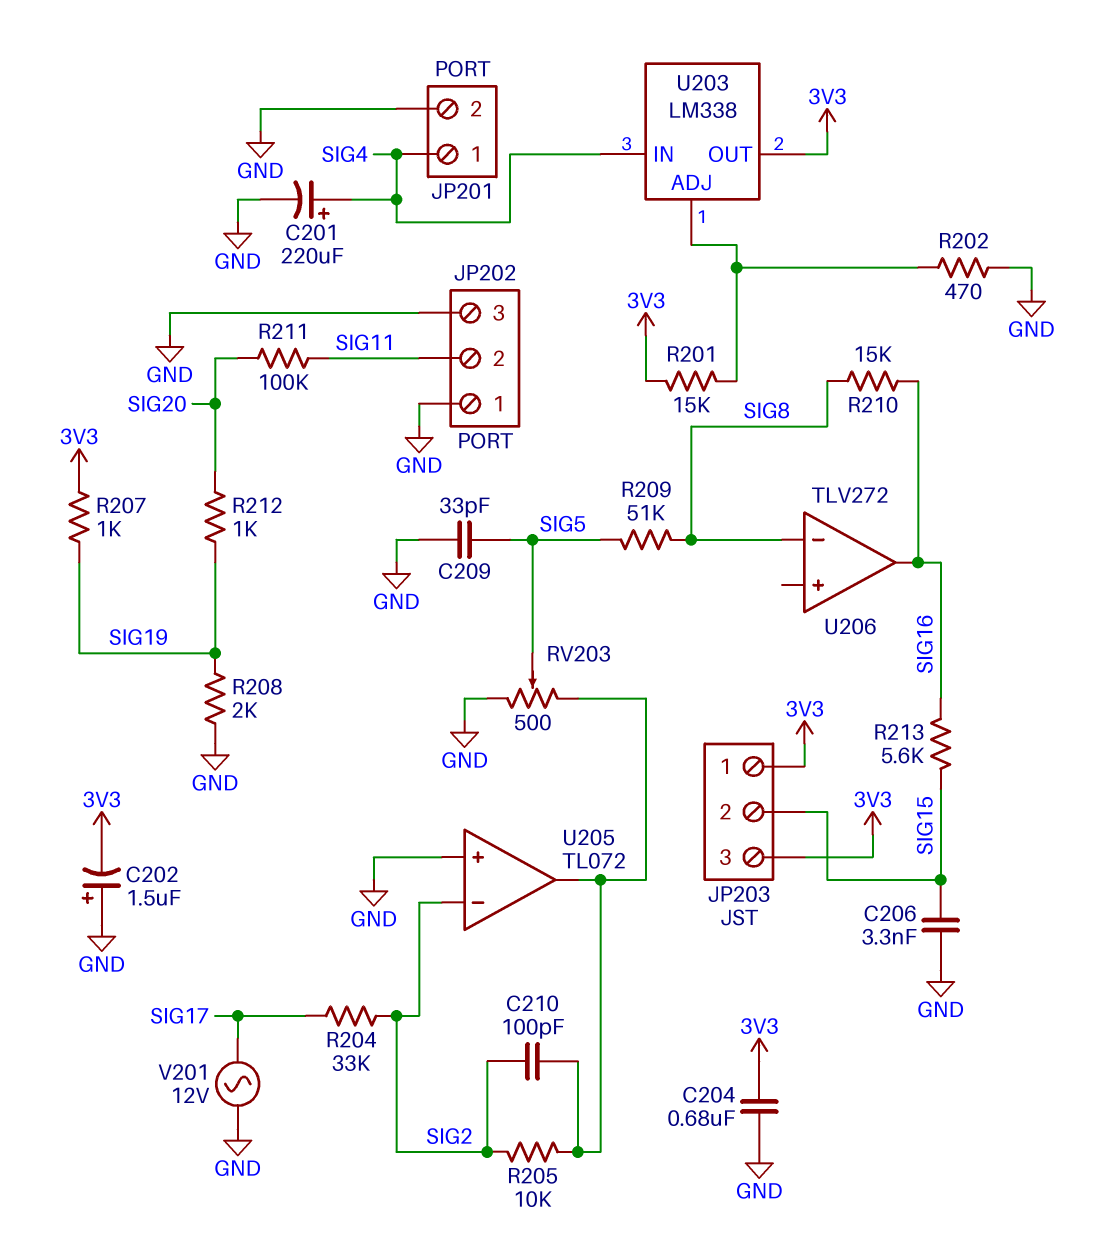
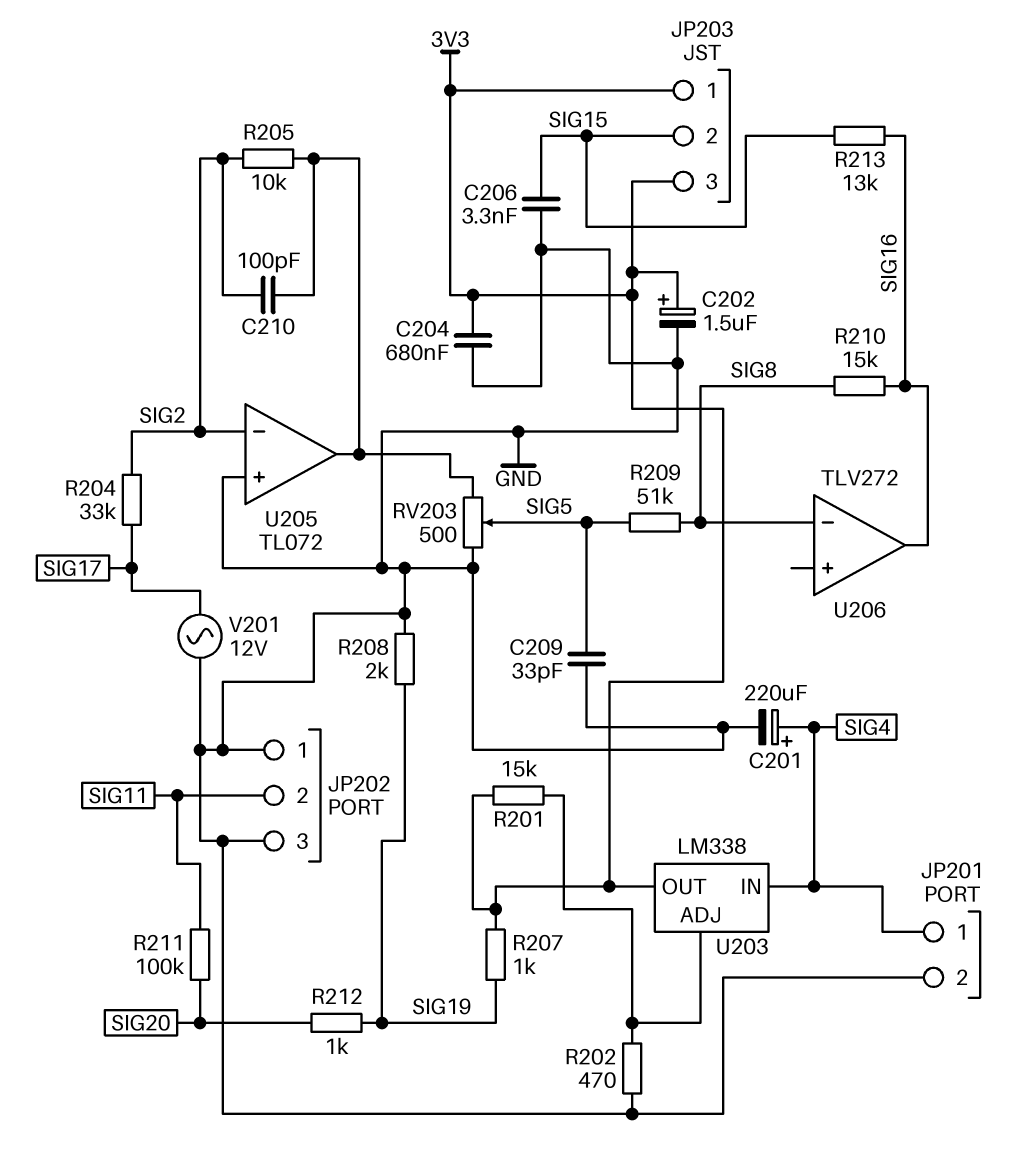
C202: 1.5uF (plus GND, minus 3V3) -> 1.5uF (plus 3V3, minus GND)
R213: 5.6k (SIG15, SIG16) -> 13k (SIG15, SIG16)

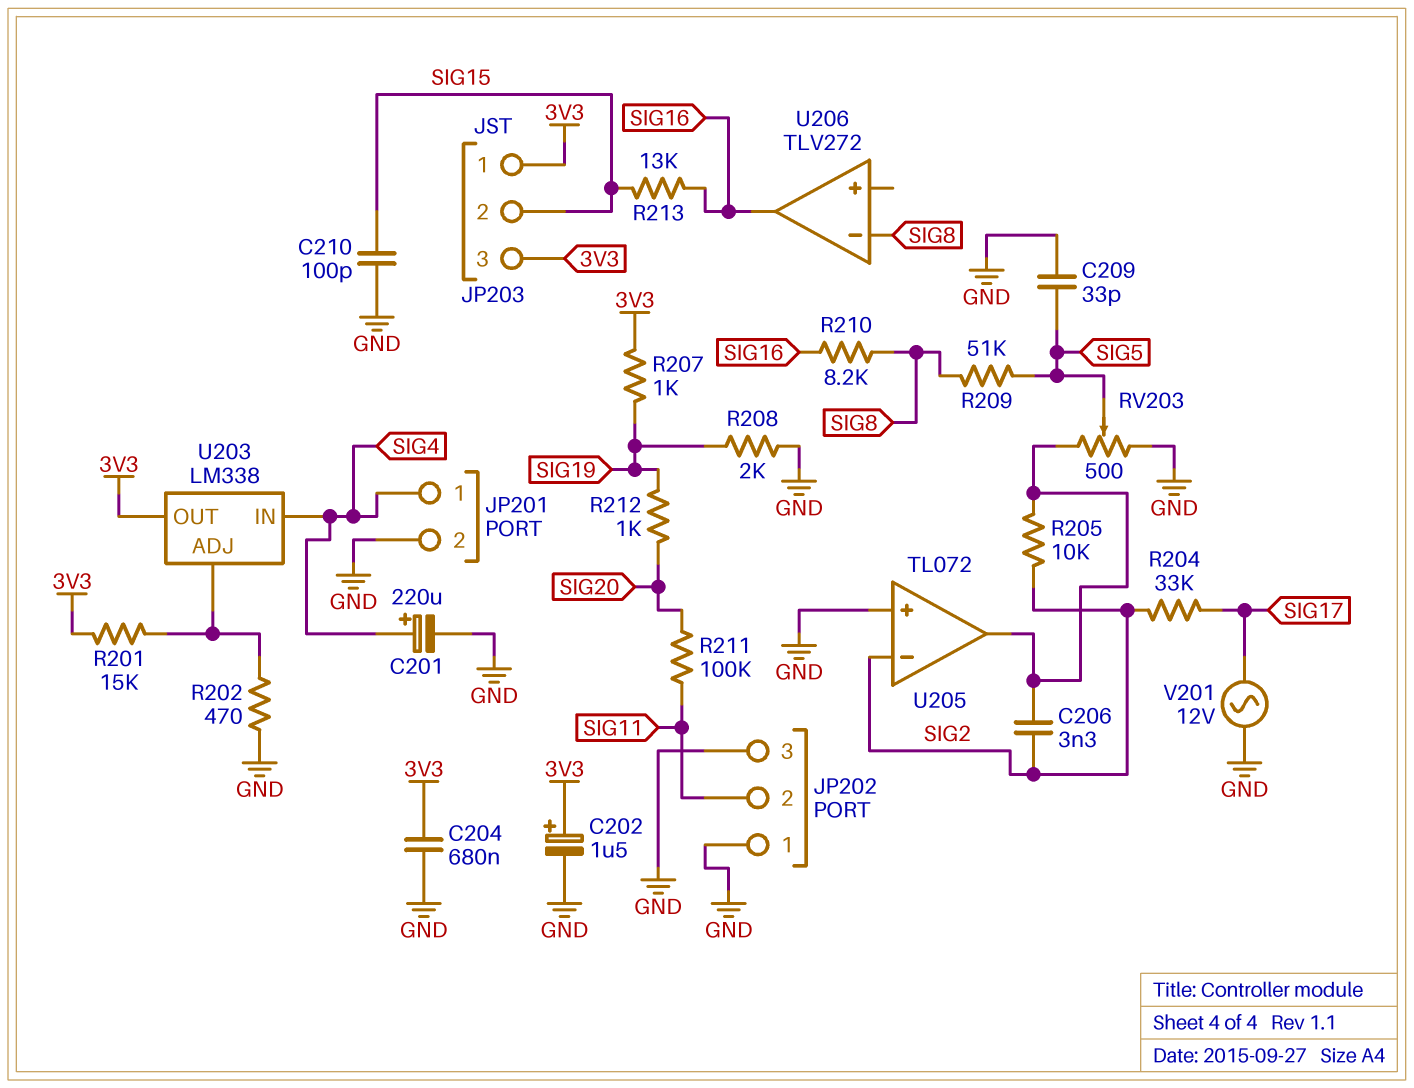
C206: 3.3nF (GND, SIG15) -> 3.3nF (SIG2, U205/out)
C210: 100pF (SIG2, U205/out) -> 100pF (GND, SIG15)
R210: 15k (SIG8, SIG16) -> 8.2k (SIG8, SIG16)

